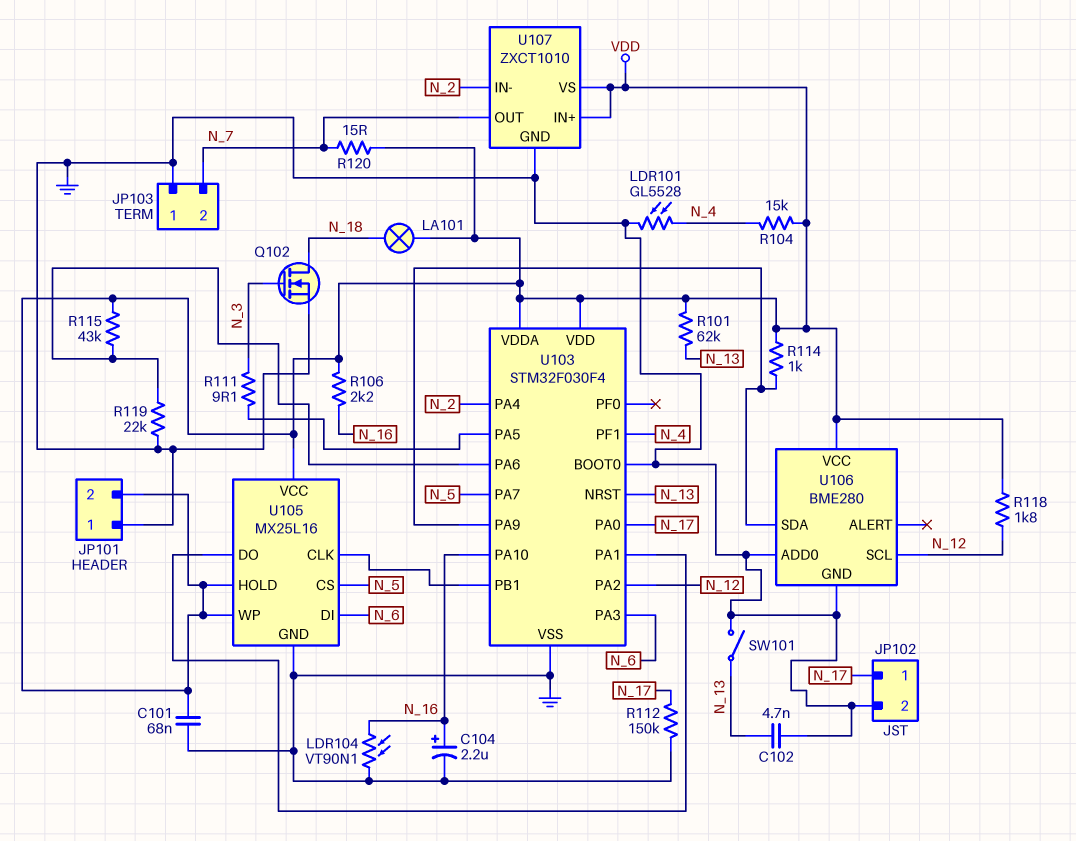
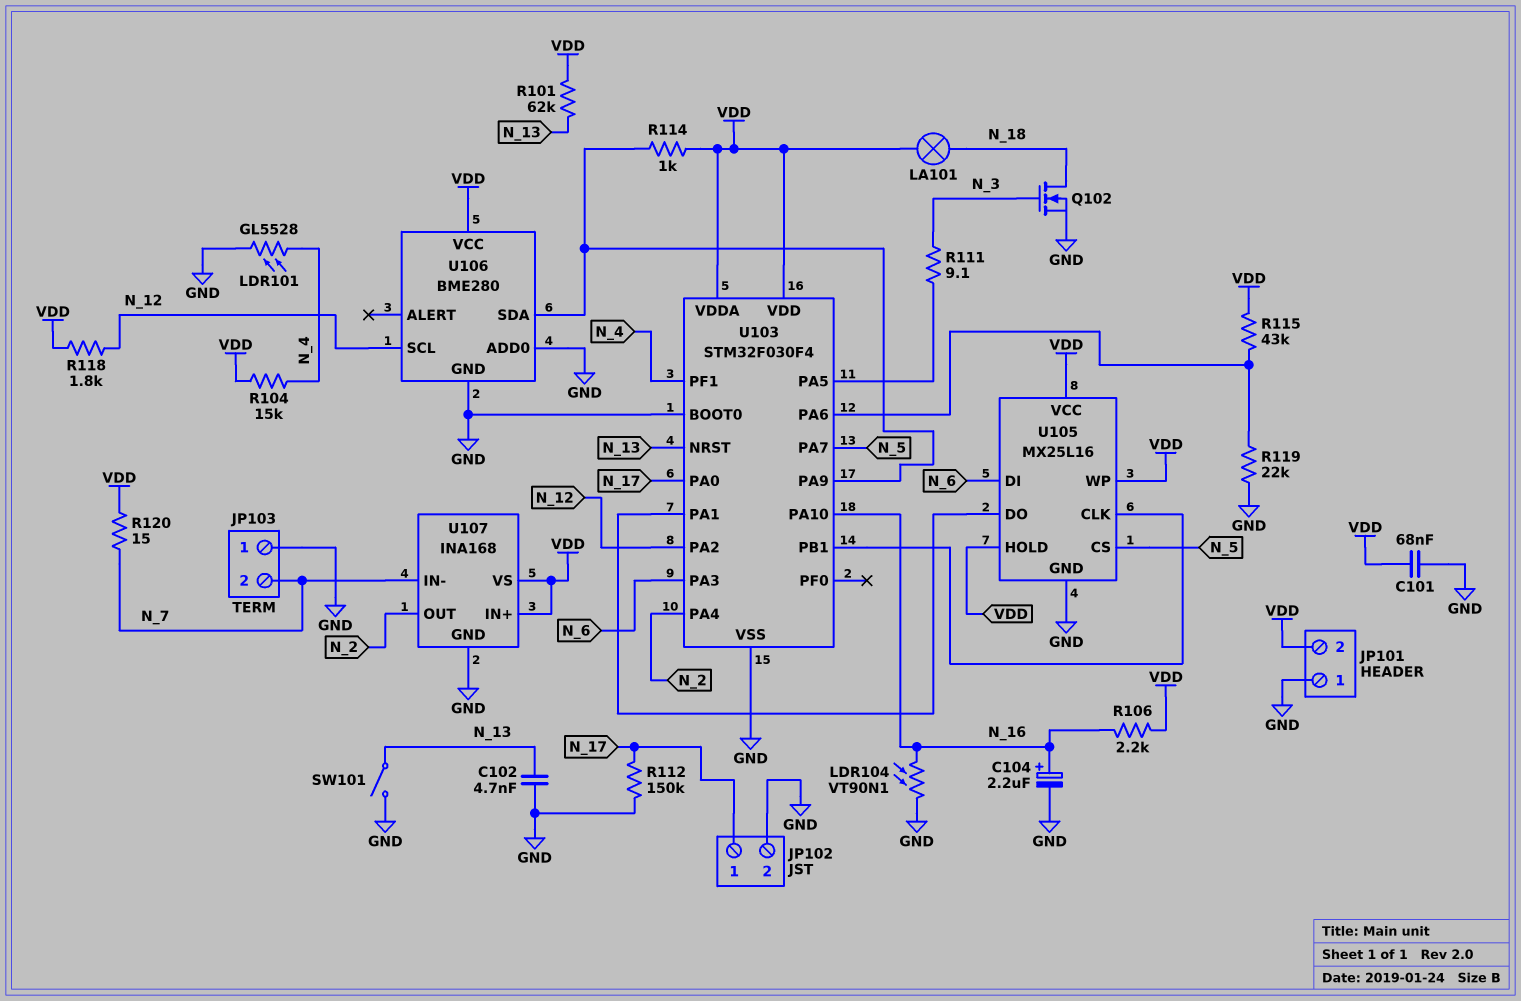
U107: ZXCT1010 -> INA168
U107 pin IN-: N_2 -> N_7
U107 pin OUT: N_7 -> N_2

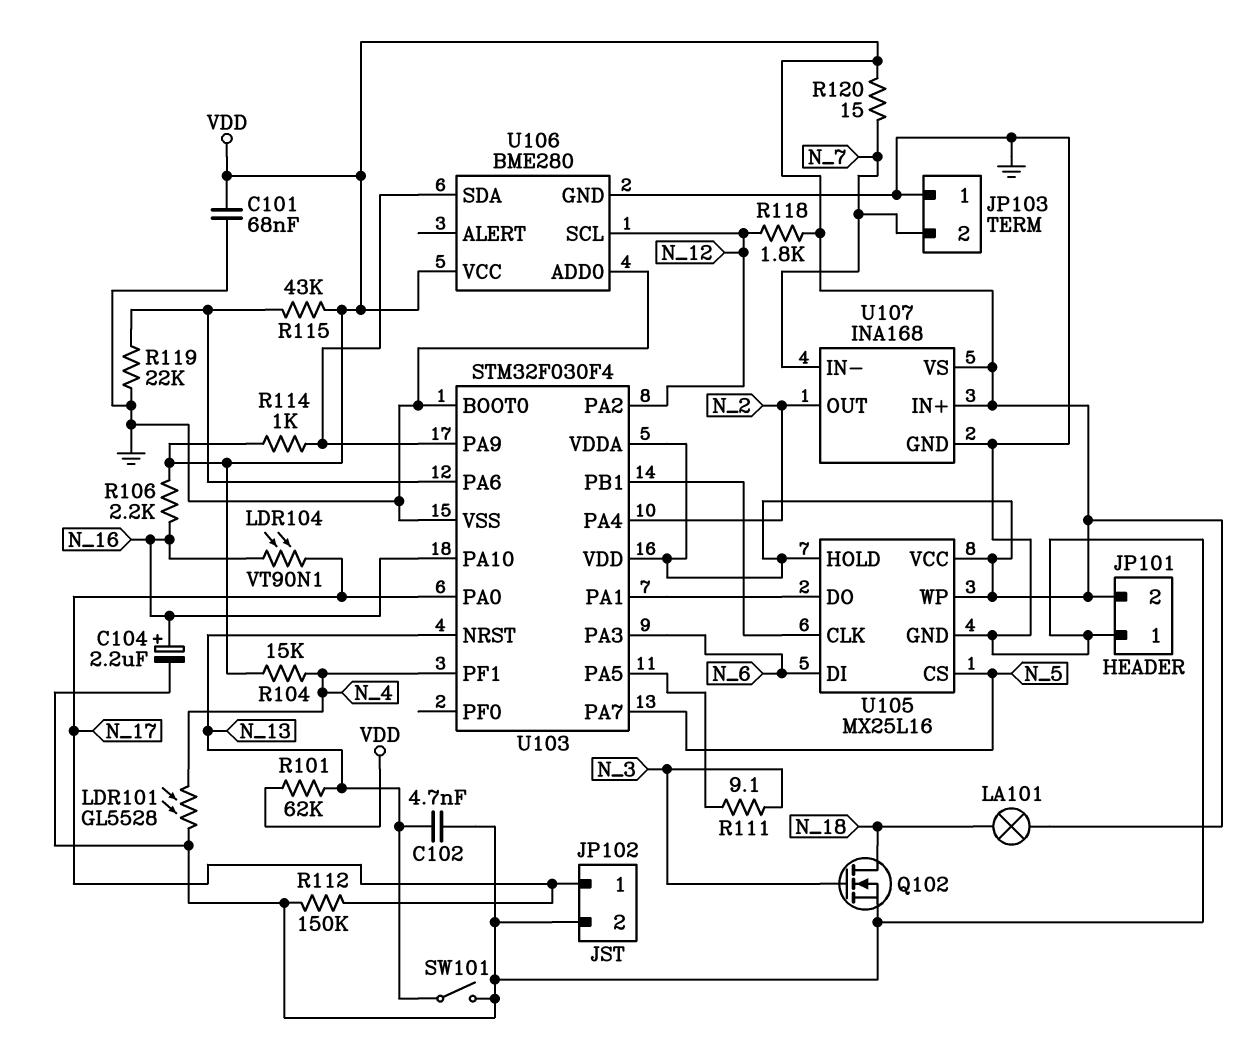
LDR104: VT90N1 (GND, N_16) -> VT90N1 (N_16, N_17)

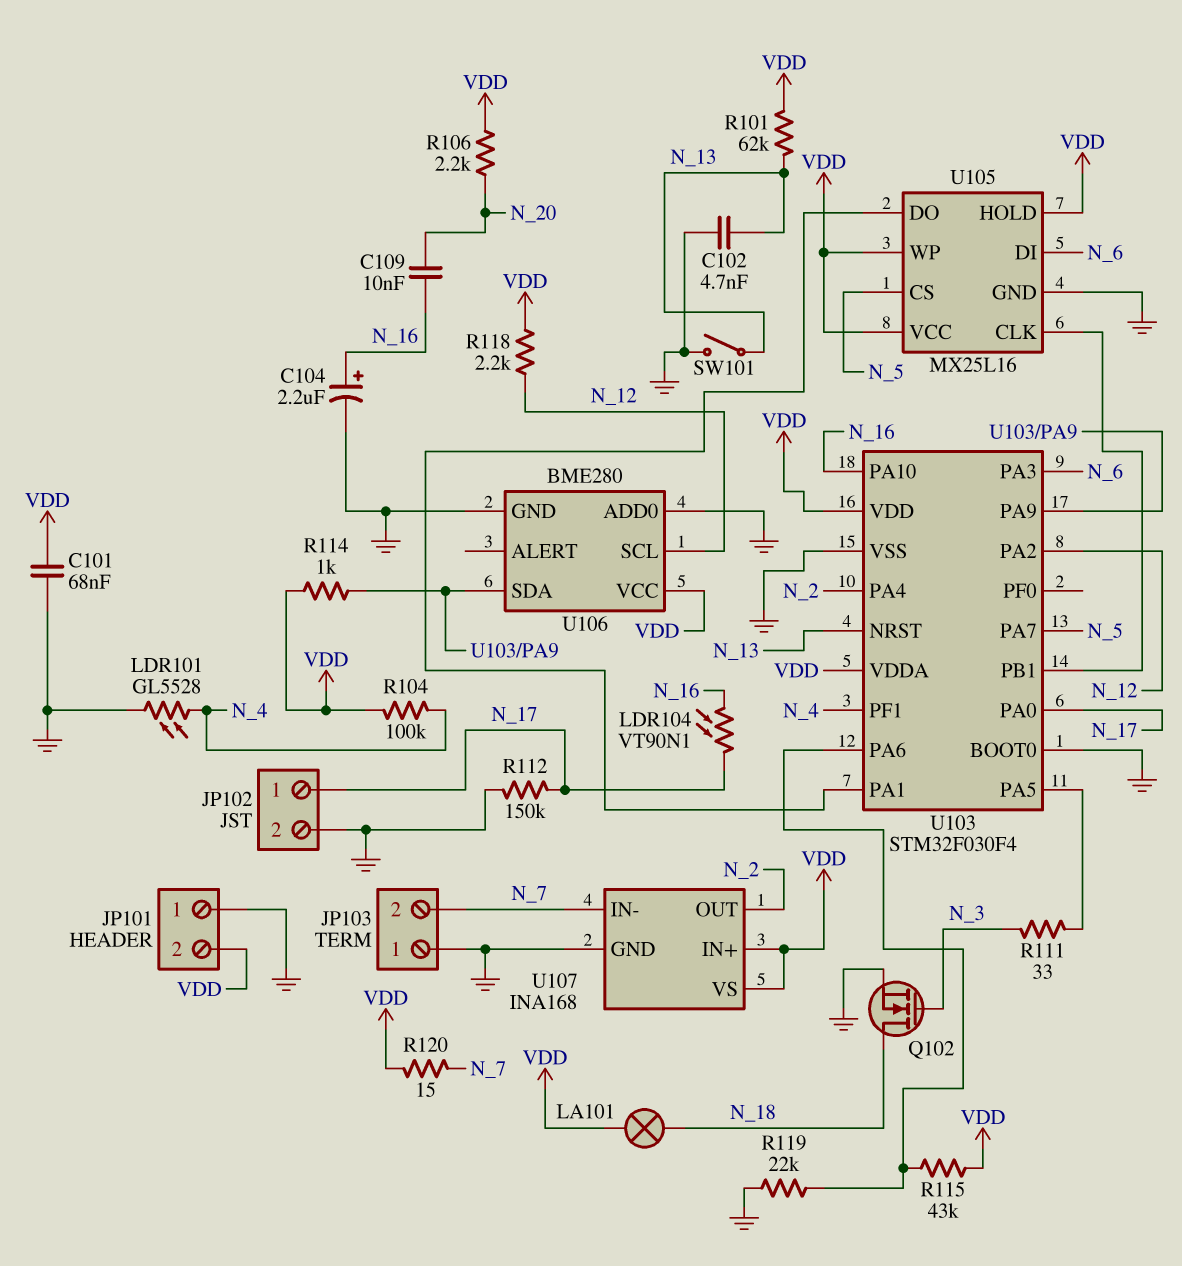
C109: none -> 10nF (N_16, N_20)
R104: 15k (N_4, VDD) -> 100k (N_4, VDD)
R106: 2.2k (N_16, VDD) -> 2.2k (N_20, VDD)
R111: 9.1 (N_3, U103/PA5) -> 33 (N_3, U103/PA5)
R118: 1.8k (N_12, VDD) -> 2.2k (N_12, VDD)

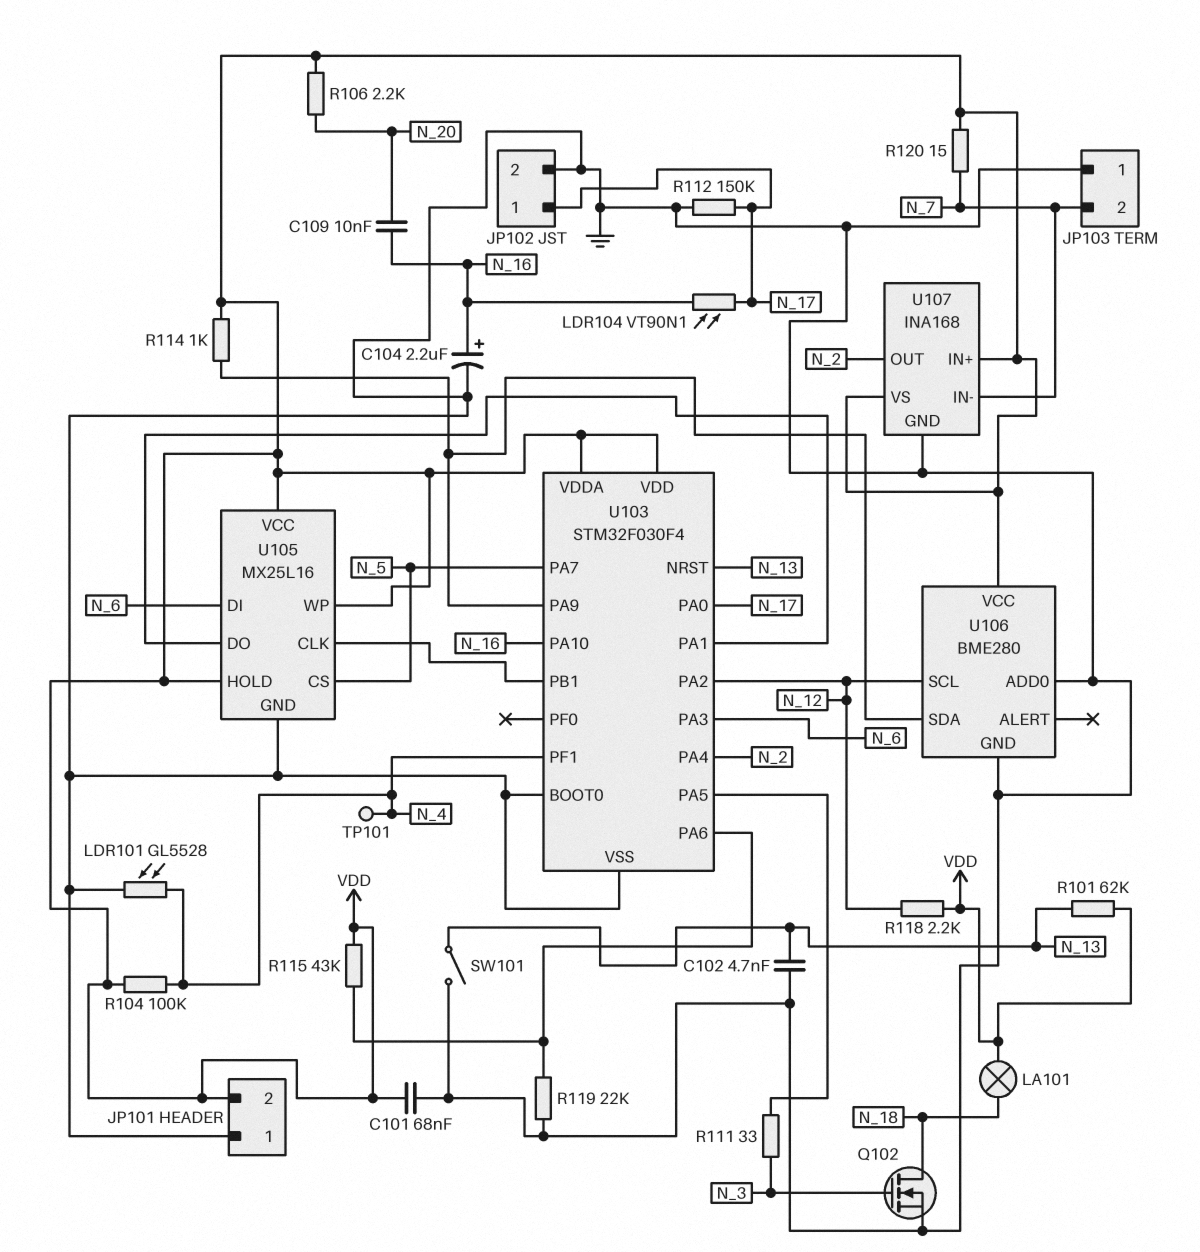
TP101: none -> test point (N_4)

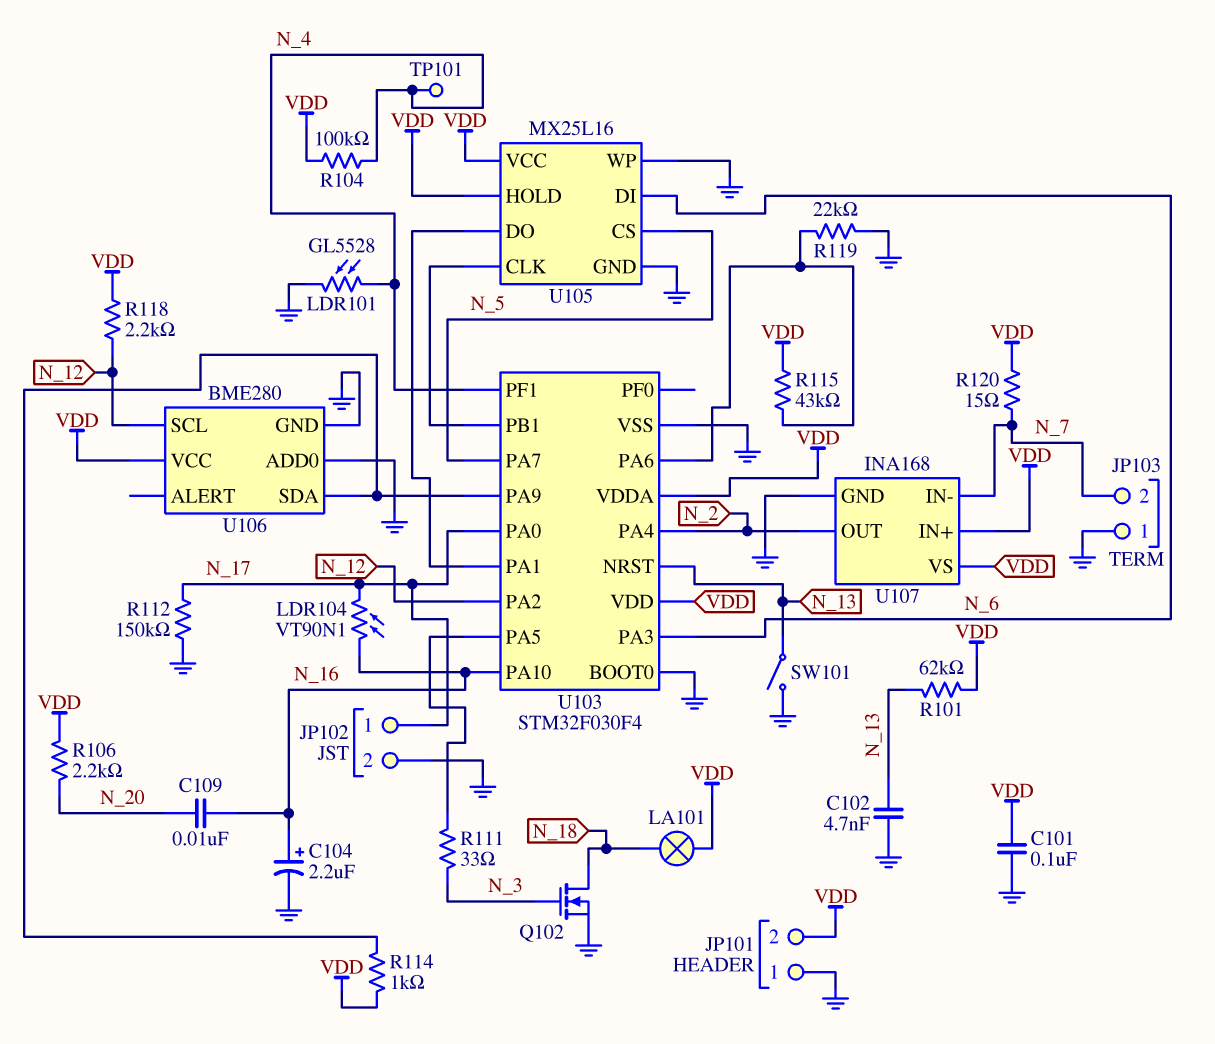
C101: 68nF (GND, VDD) -> 100nF (GND, VDD)
U105 pin WP: VDD -> GND

